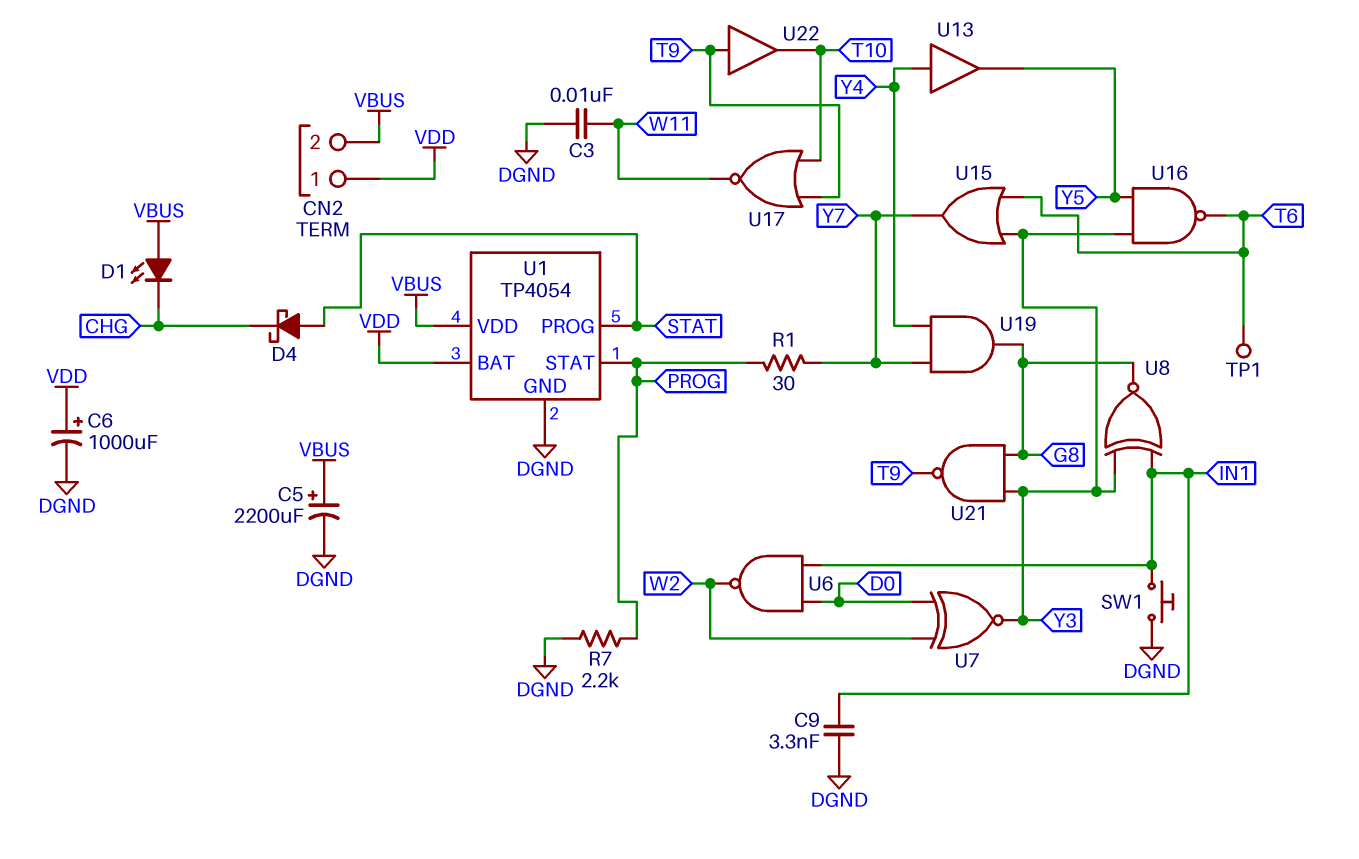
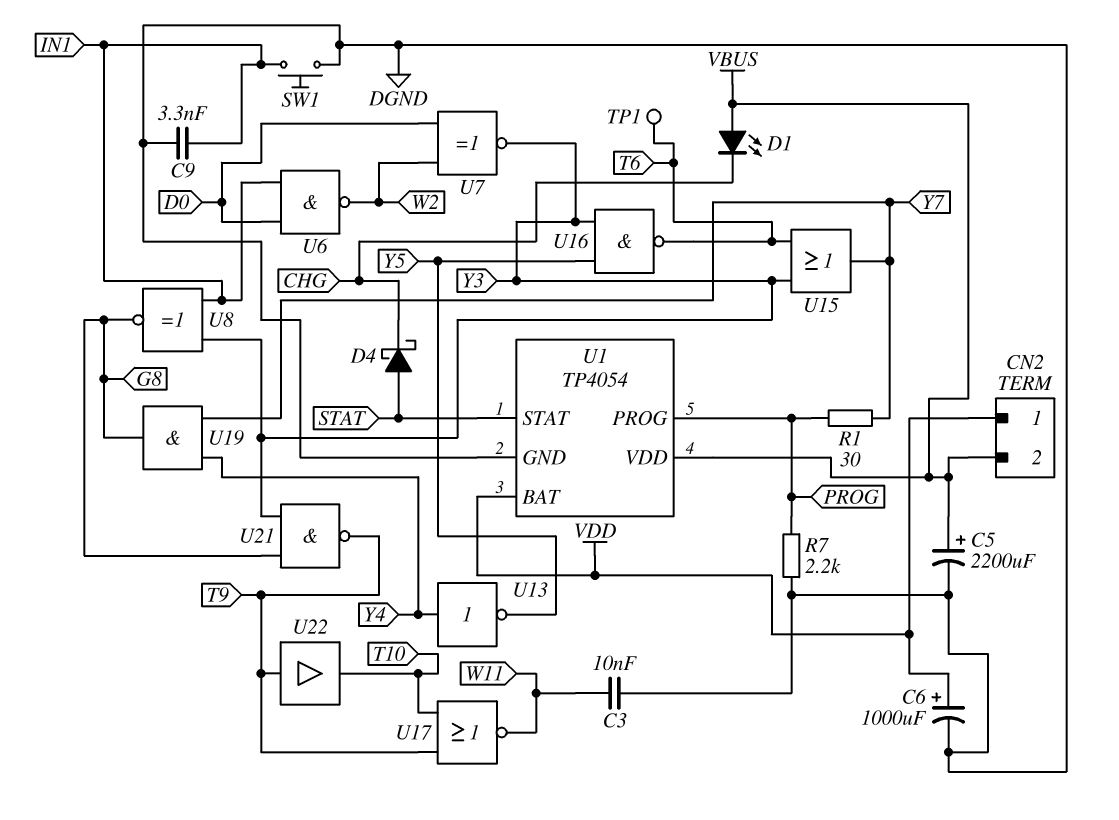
U1 pin PROG: STAT -> PROG
U1 pin STAT: PROG -> STAT
U13: buffer (in Y4, out Y5) -> NOT (in Y4, out Y5)

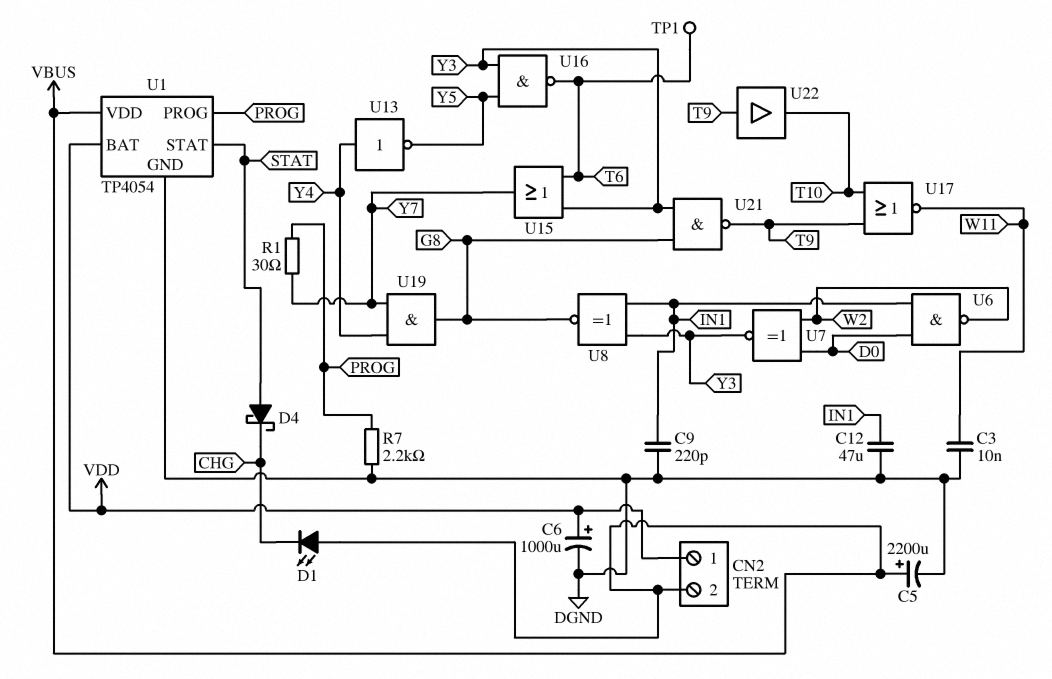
C9: 3.3nF (DGND, IN1) -> 220pF (DGND, IN1)
C12: none -> 47uF (DGND, IN1)
SW1: button (DGND, IN1) -> none

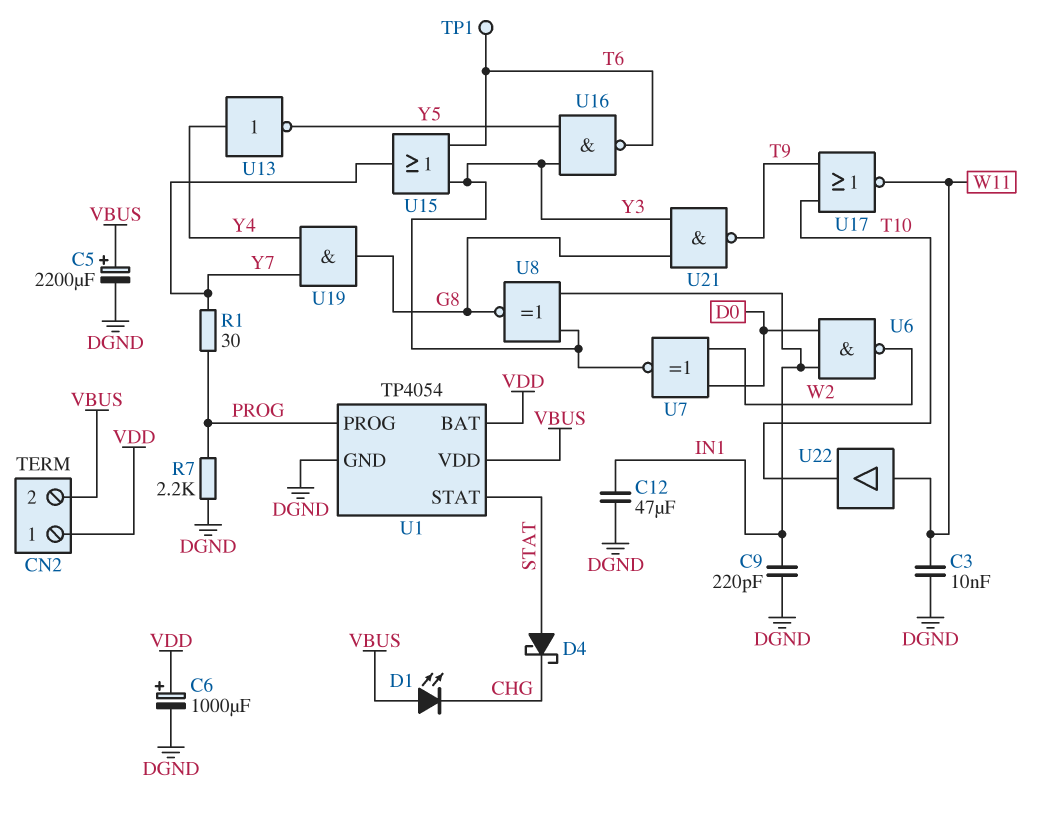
U22: buffer (in T9, out T10) -> buffer (in W11, out T10)

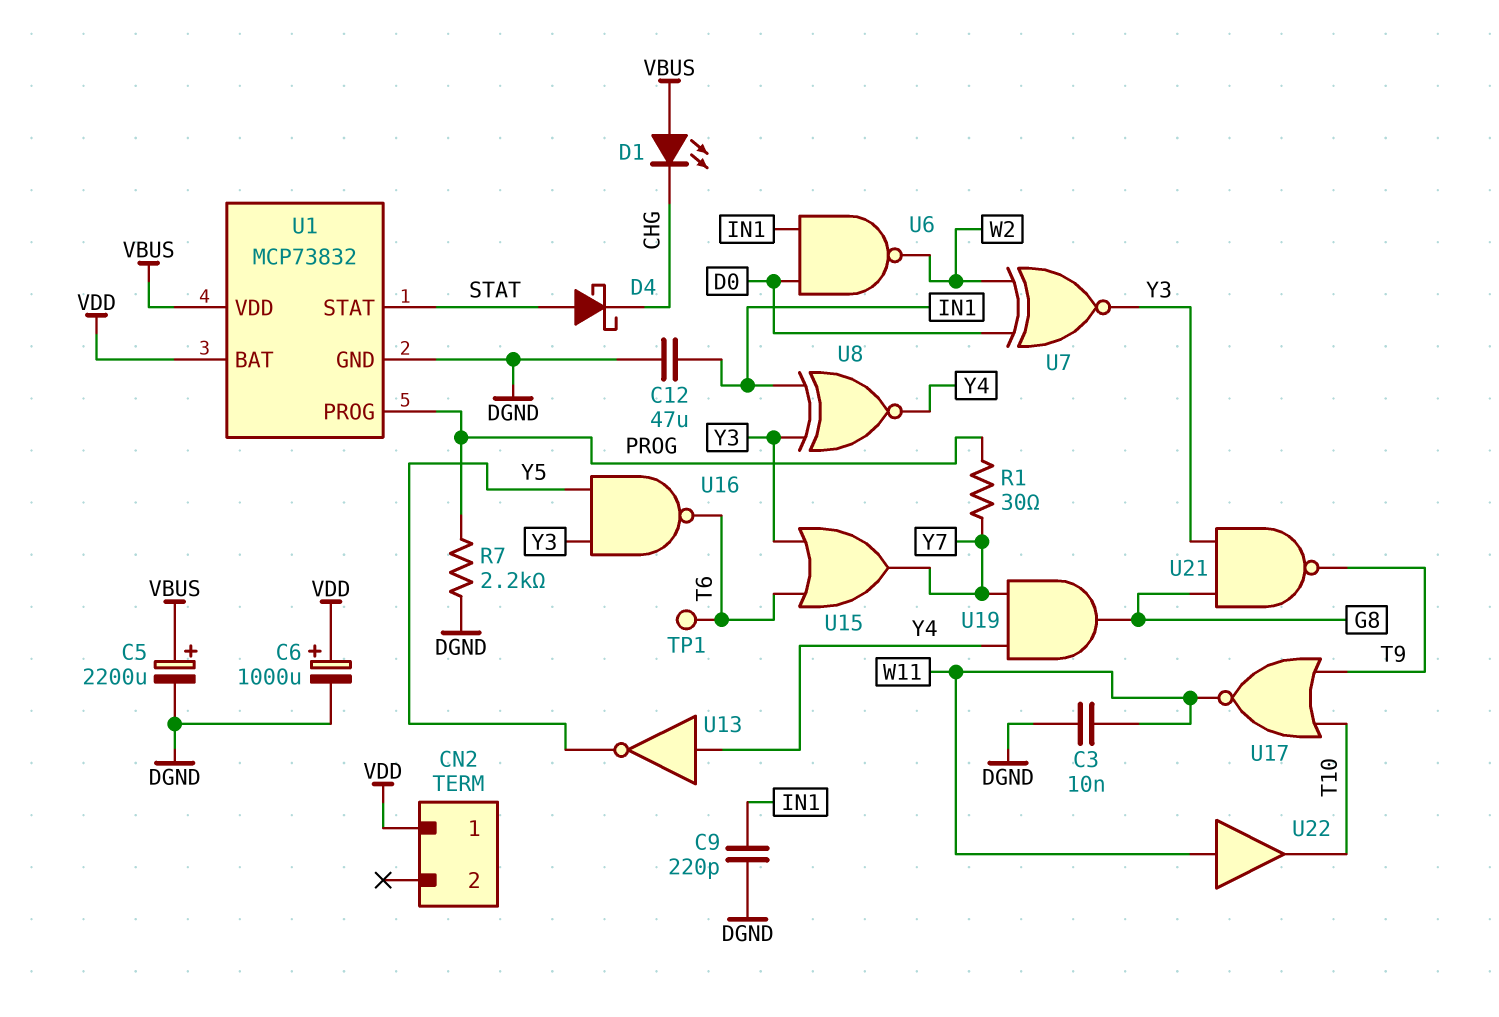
CN2 pin 2: VBUS -> none
U1: TP4054 -> MCP73832
U8: XNOR (in IN1, in Y3, out G8) -> XNOR (in IN1, in Y3, out Y4)

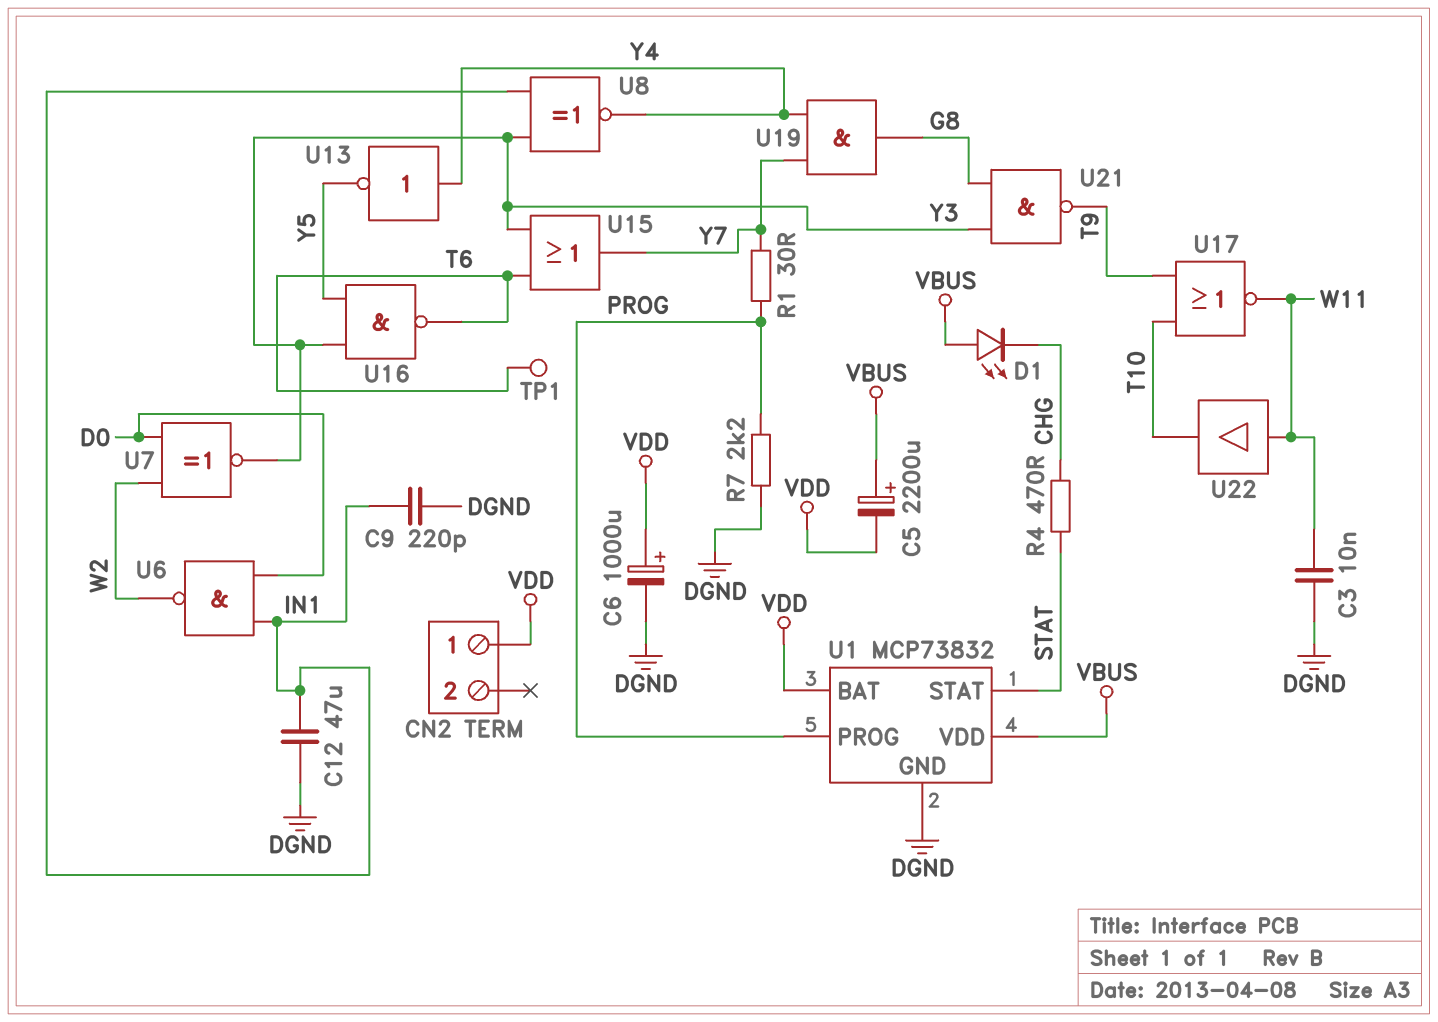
C5: 2200uF (plus VBUS, minus DGND) -> 2200uF (plus VBUS, minus VDD)
D4: schottky (A STAT, K CHG) -> none
R4: none -> 470 (CHG, STAT)

